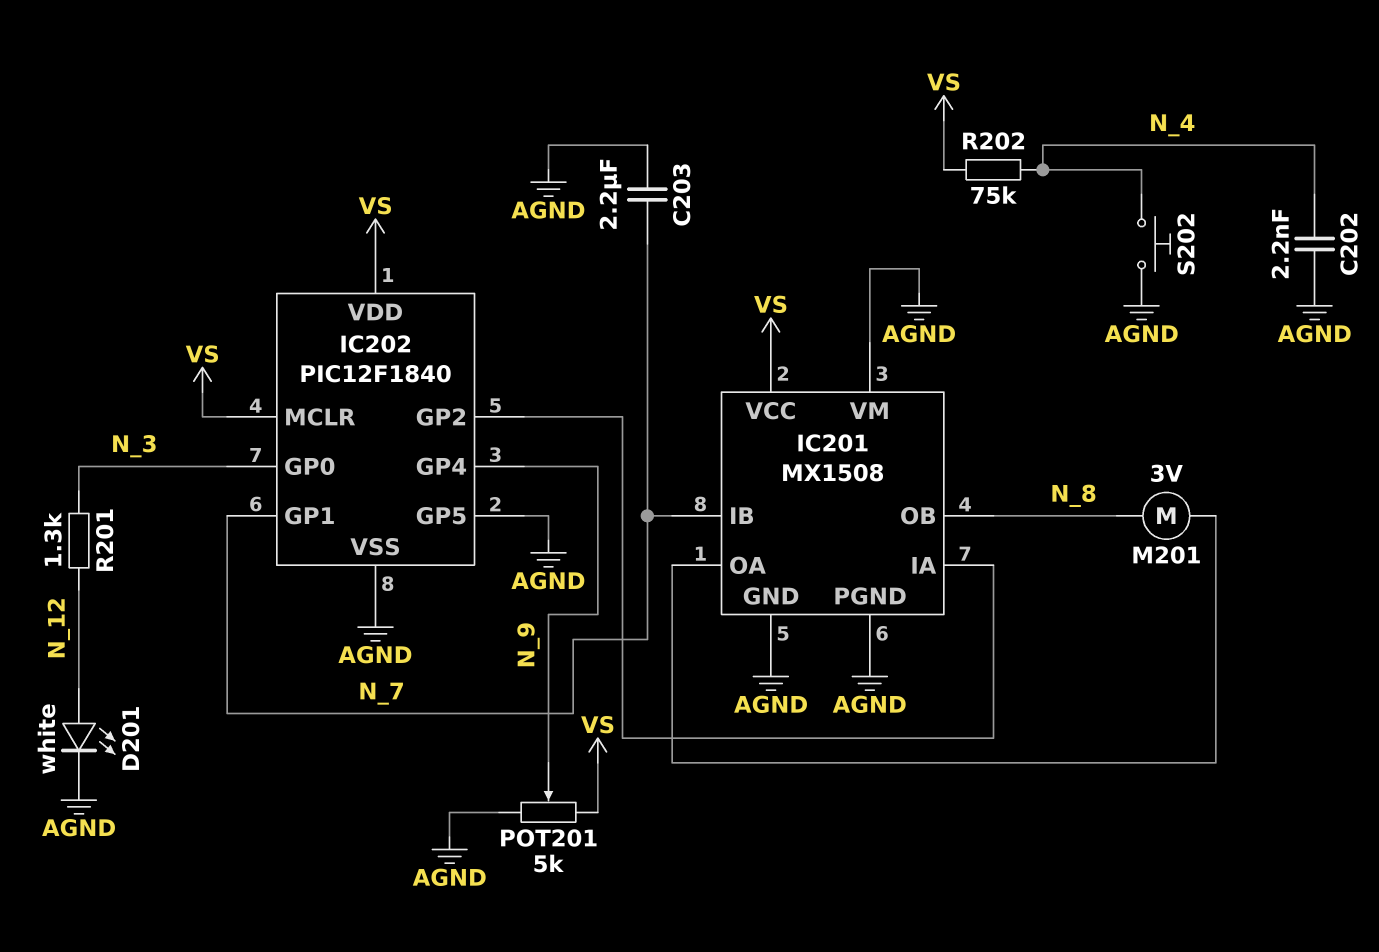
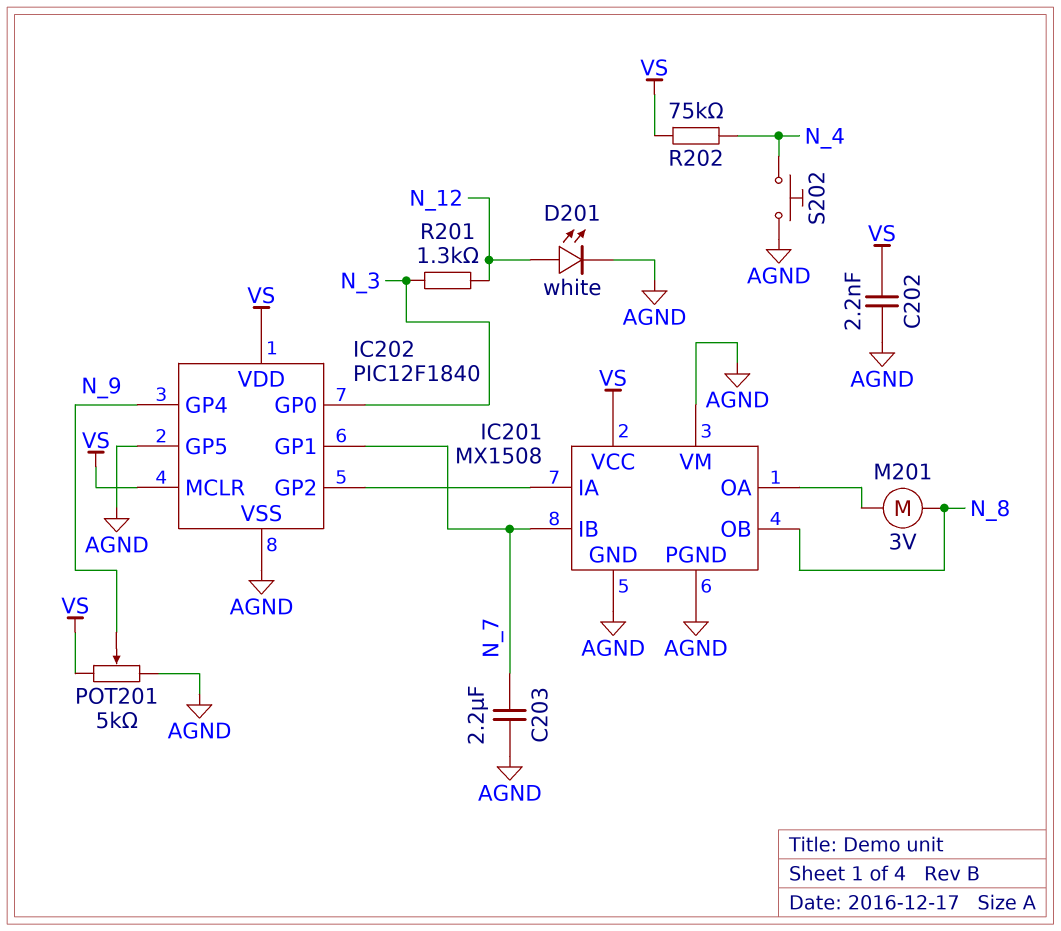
C202: 2.2nF (AGND, N_4) -> 2.2nF (AGND, VS)

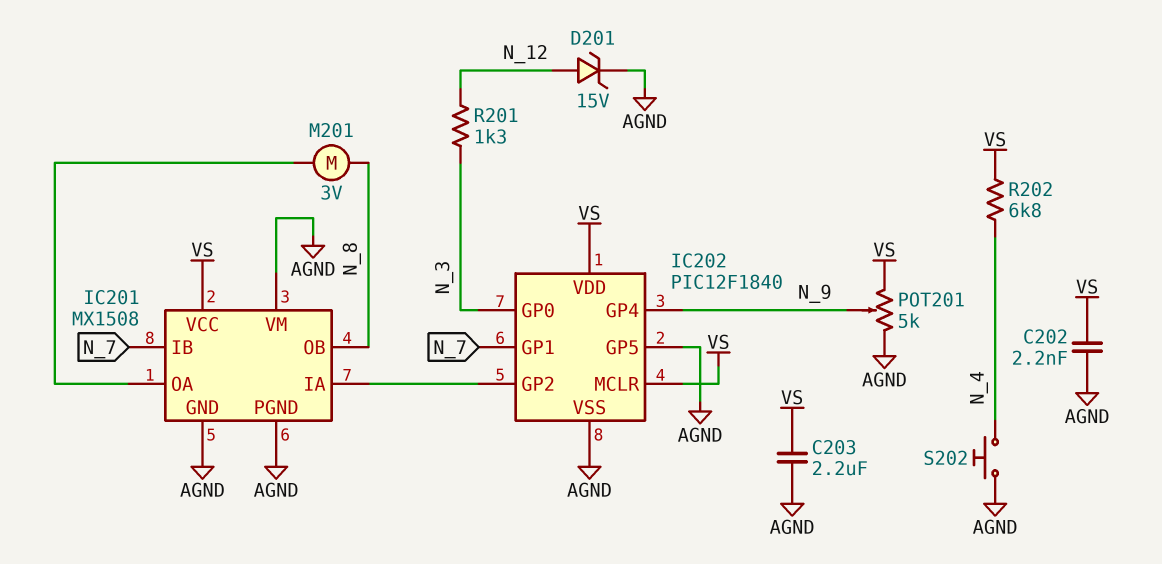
C203: 2.2uF (AGND, N_7) -> 2.2uF (AGND, VS)
D201: LED white (A N_12, K AGND) -> zener 15V (A N_12, K AGND)
R202: 75k (N_4, VS) -> 6.8k (N_4, VS)

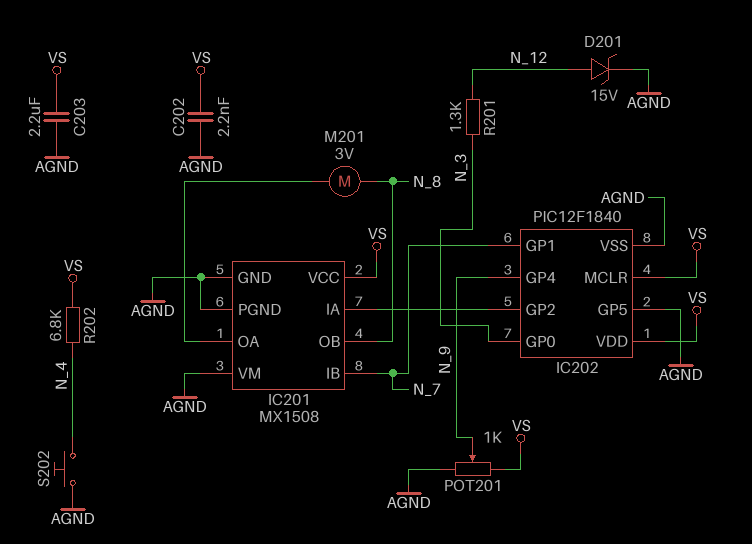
POT201: 5k (AGND, VS, wiper N_9) -> 1k (AGND, VS, wiper N_9)

